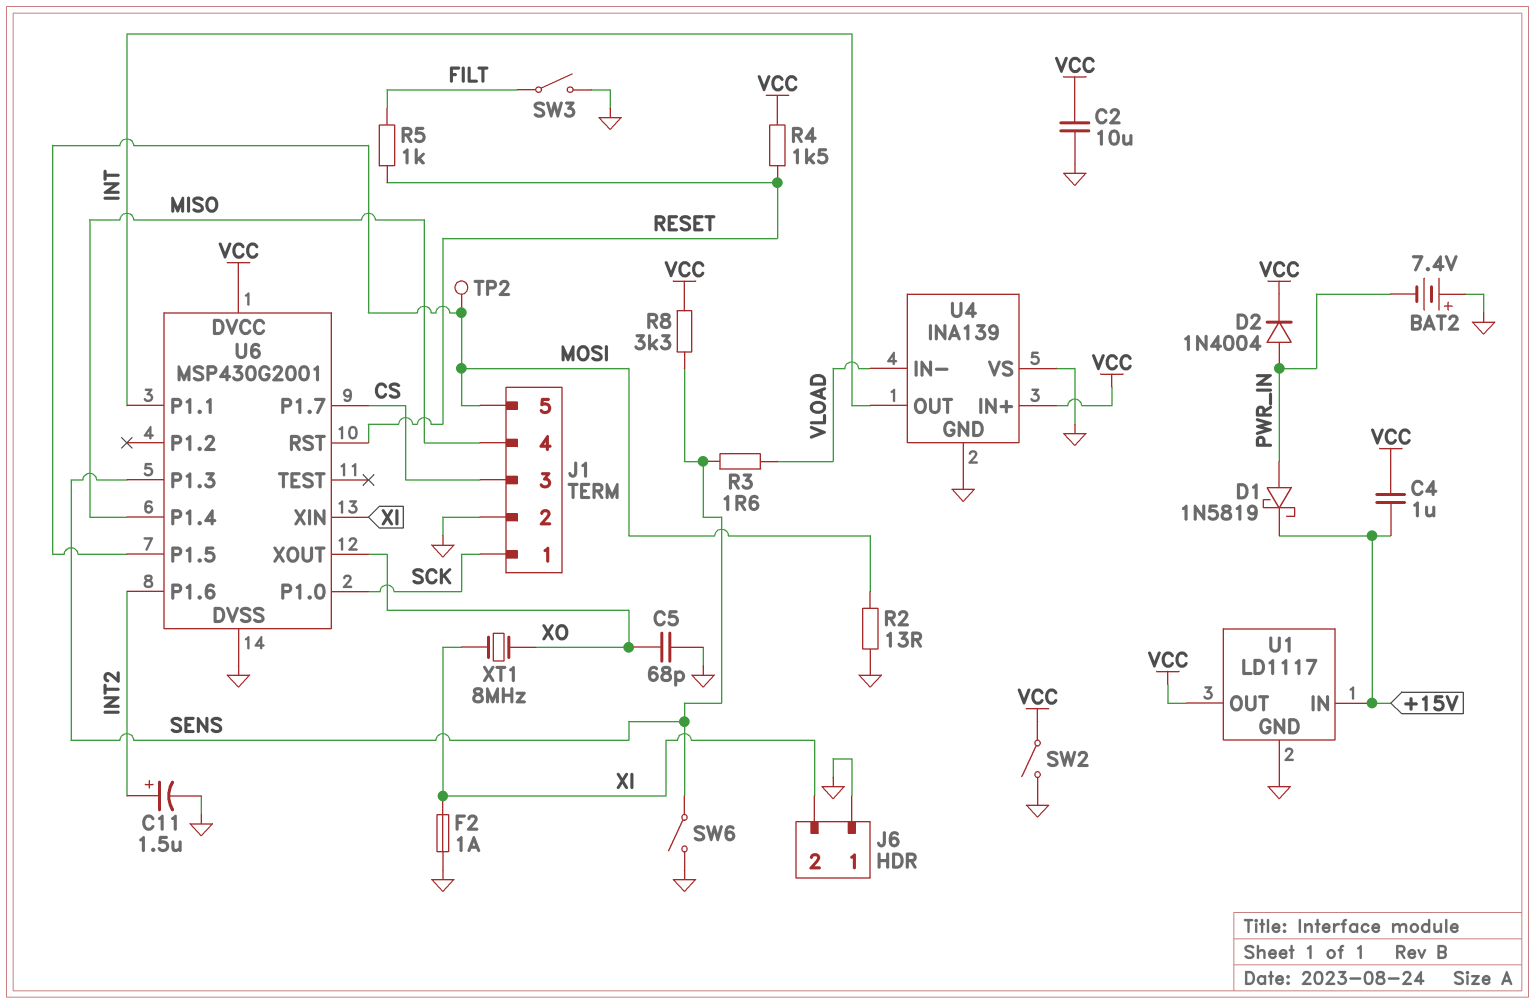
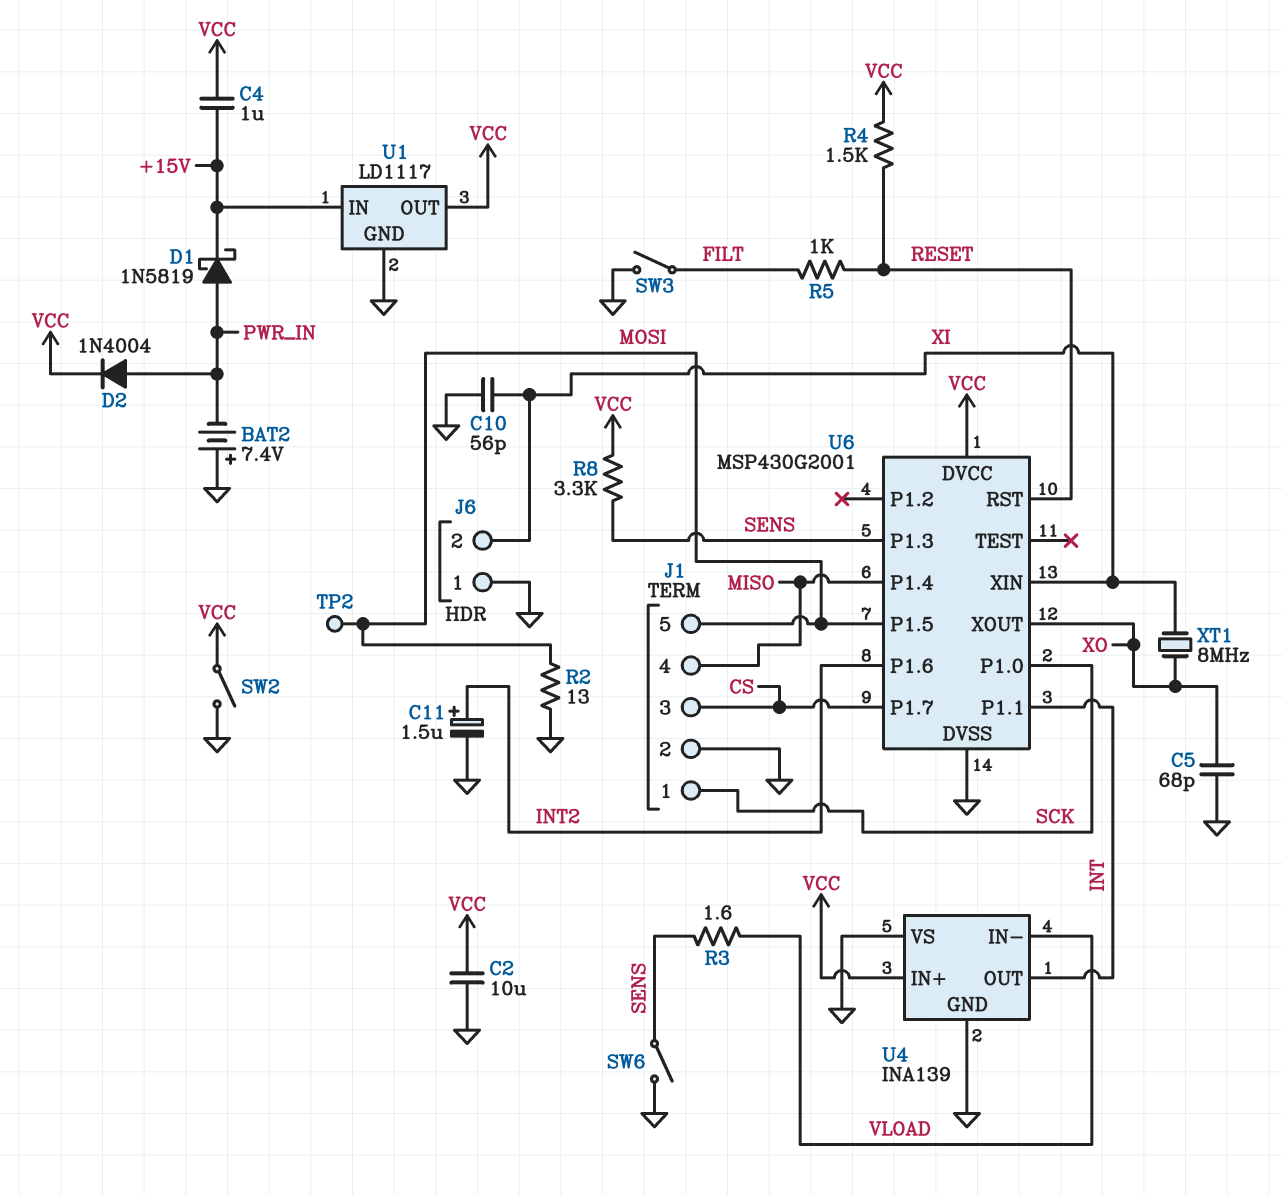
C10: none -> 56pF (GND, XI)
F2: 1A (GND, XI) -> none

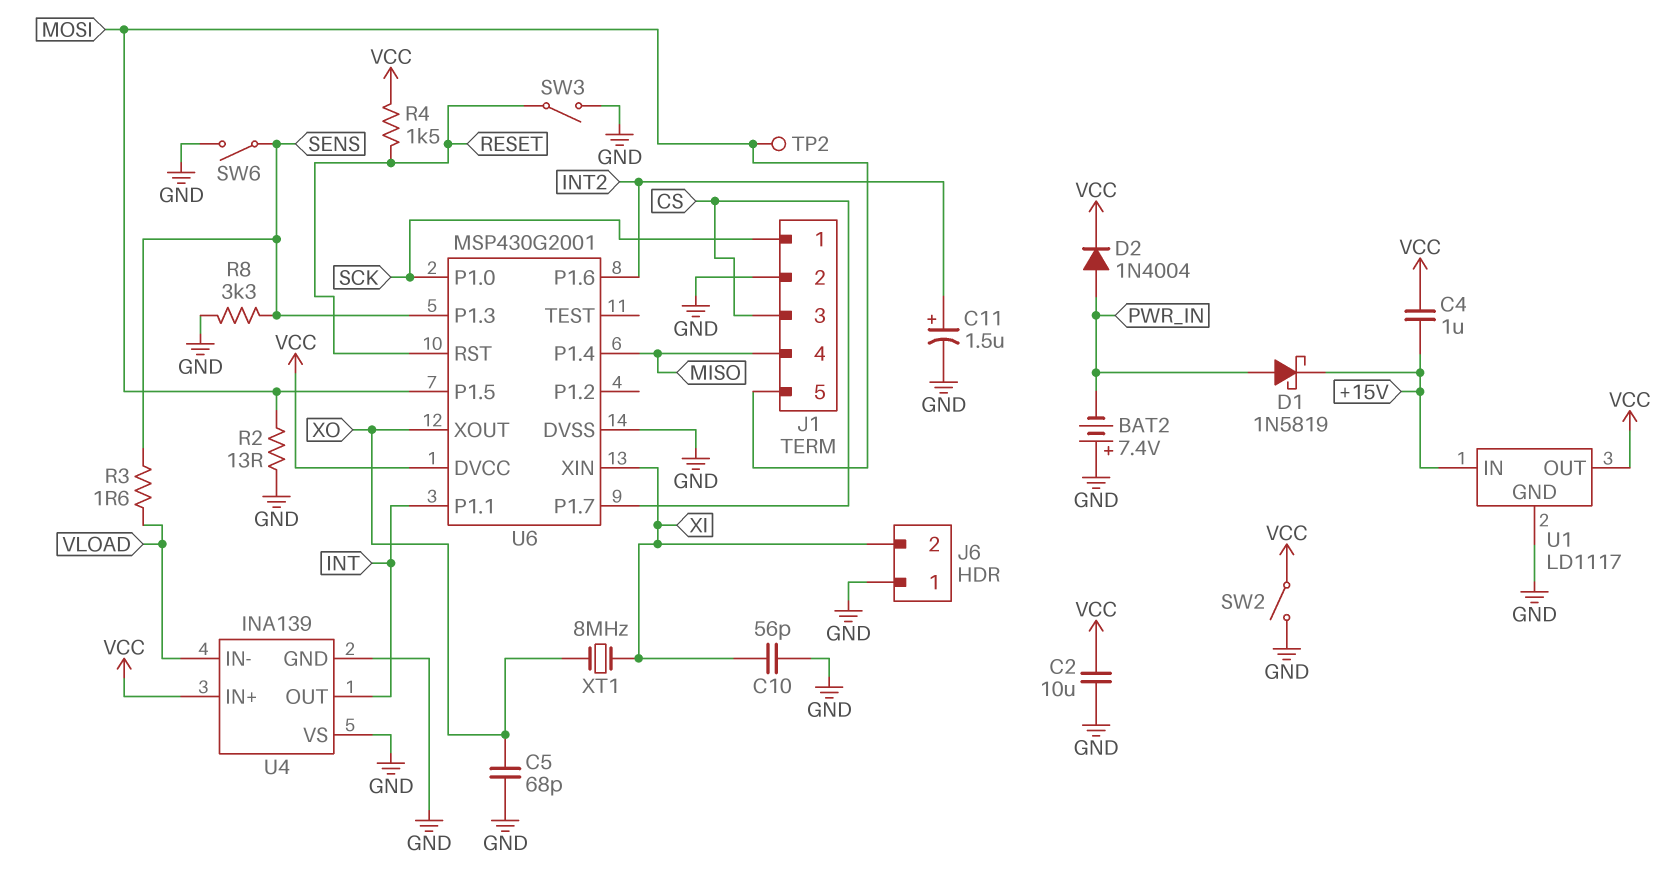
R5: 1k (FILT, RESET) -> none
R8: 3.3k (SENS, VCC) -> 3.3k (GND, SENS)
SW3: switch (FILT, GND) -> switch (GND, RESET)

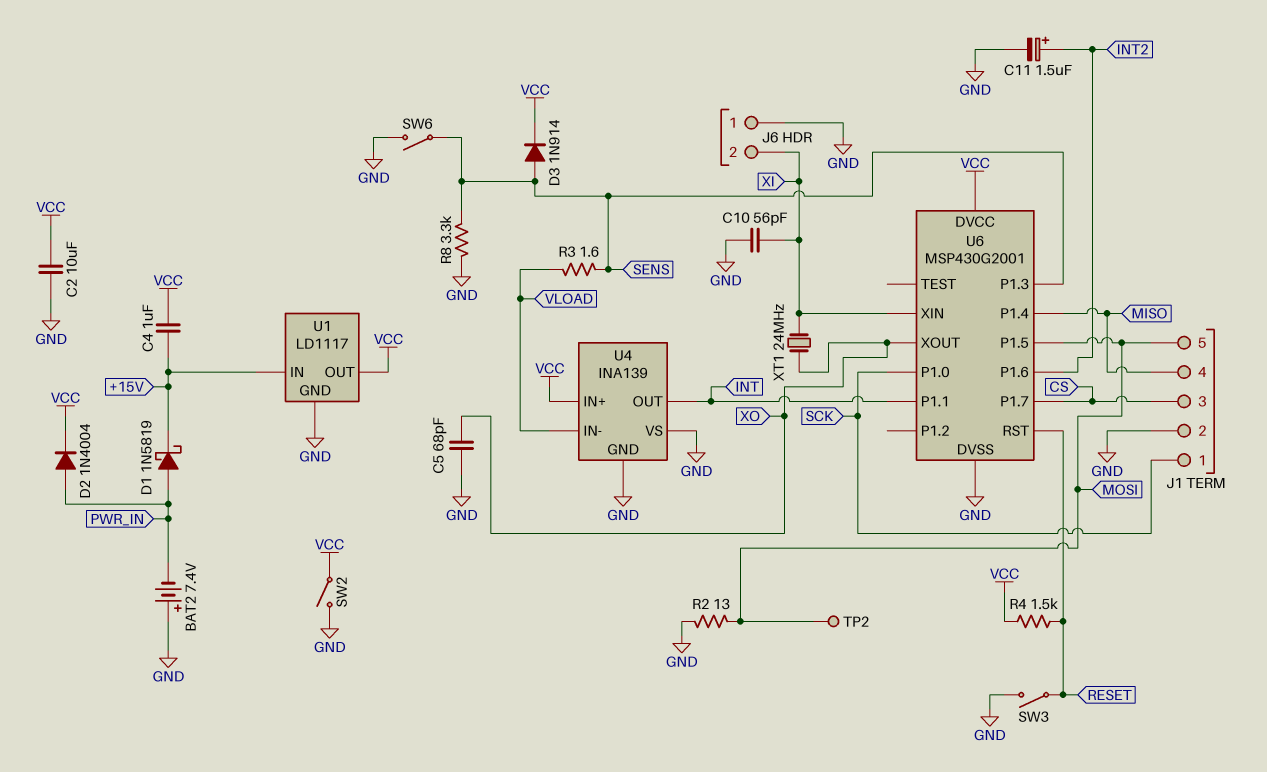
D3: none -> diode 1N914 (A SENS, K VCC)
XT1: 8MHz (XI, XO) -> 24MHz (XI, XO)

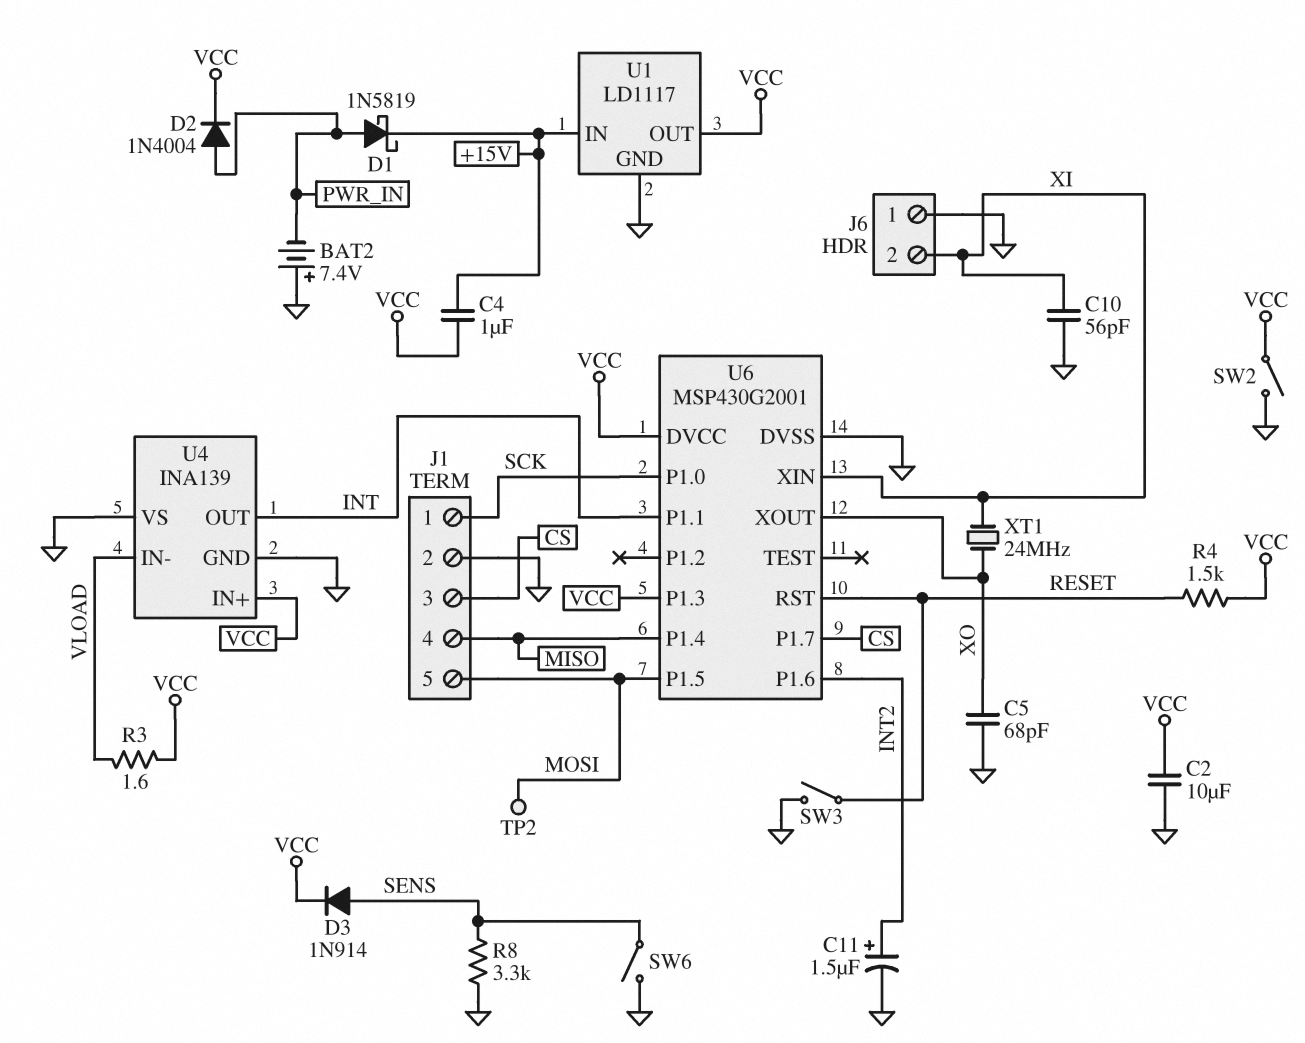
R2: 13 (GND, MOSI) -> none
R3: 1.6 (SENS, VLOAD) -> 1.6 (VCC, VLOAD)
U6 pin P1.3: SENS -> VCC

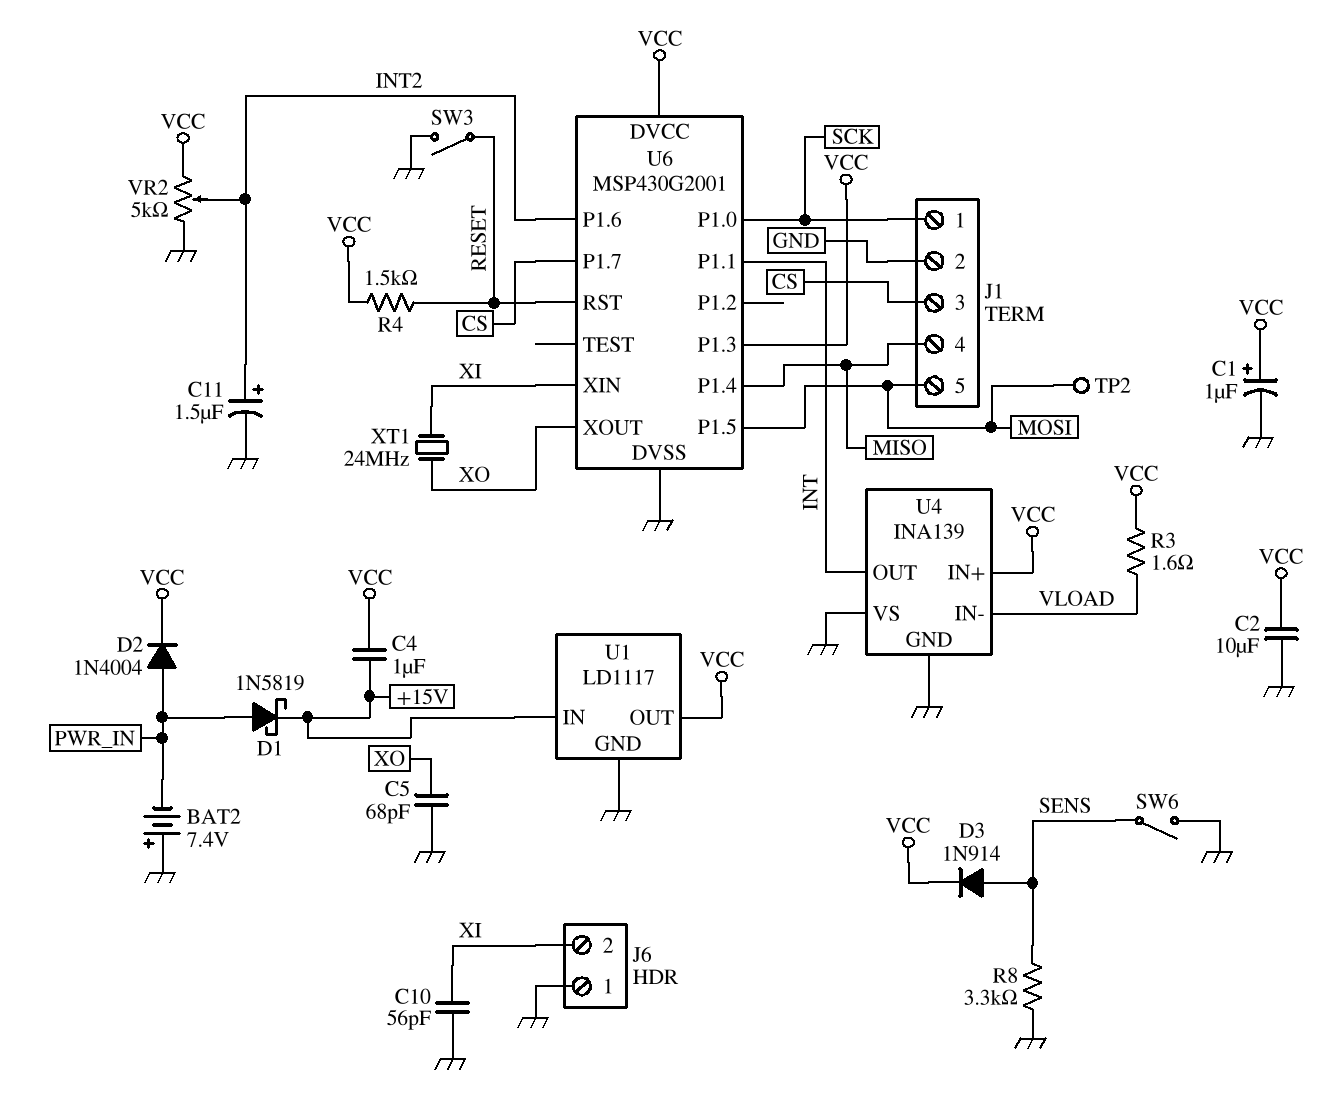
C1: none -> 1uF (plus VCC, minus GND)
SW2: switch (GND, VCC) -> none
VR2: none -> 5k (GND, VCC, wiper INT2)

